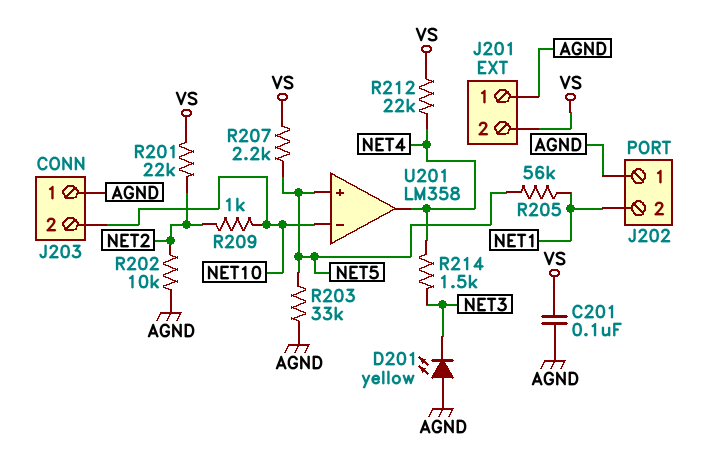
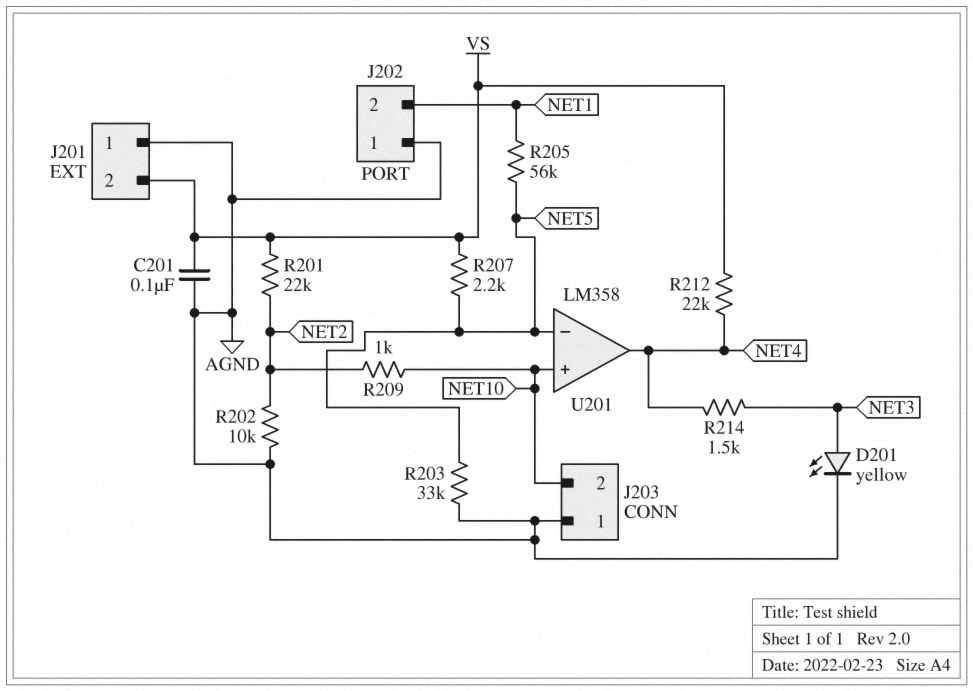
D201: LED yellow (A AGND, K NET3) -> LED yellow (A NET3, K AGND)
U201 pin in+: NET5 -> NET10
U201 pin in-: NET10 -> NET5

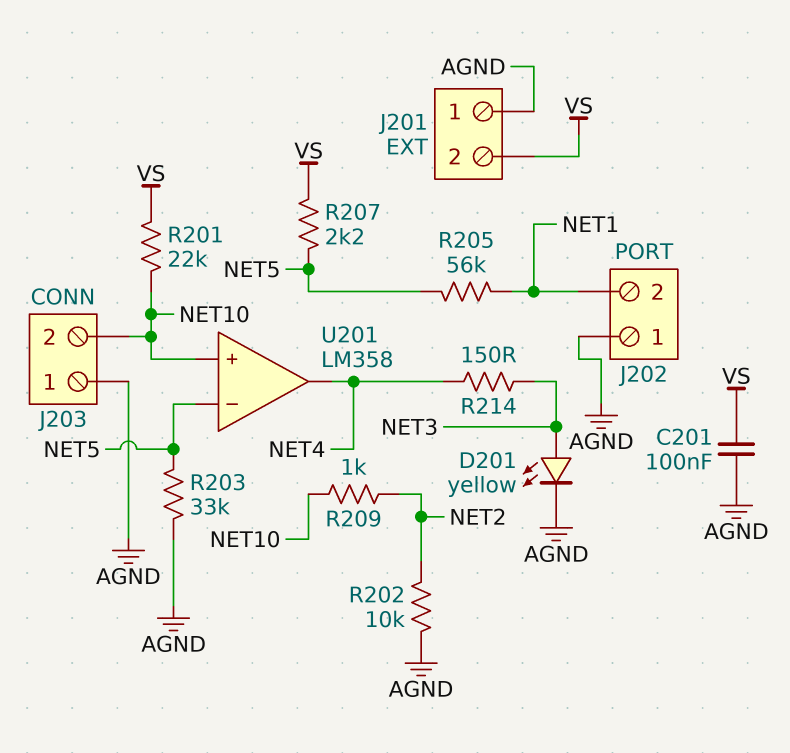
R201: 22k (NET2, VS) -> 22k (NET10, VS)
R212: 22k (NET4, VS) -> none
R214: 1.5k (NET3, NET4) -> 150 (NET3, NET4)

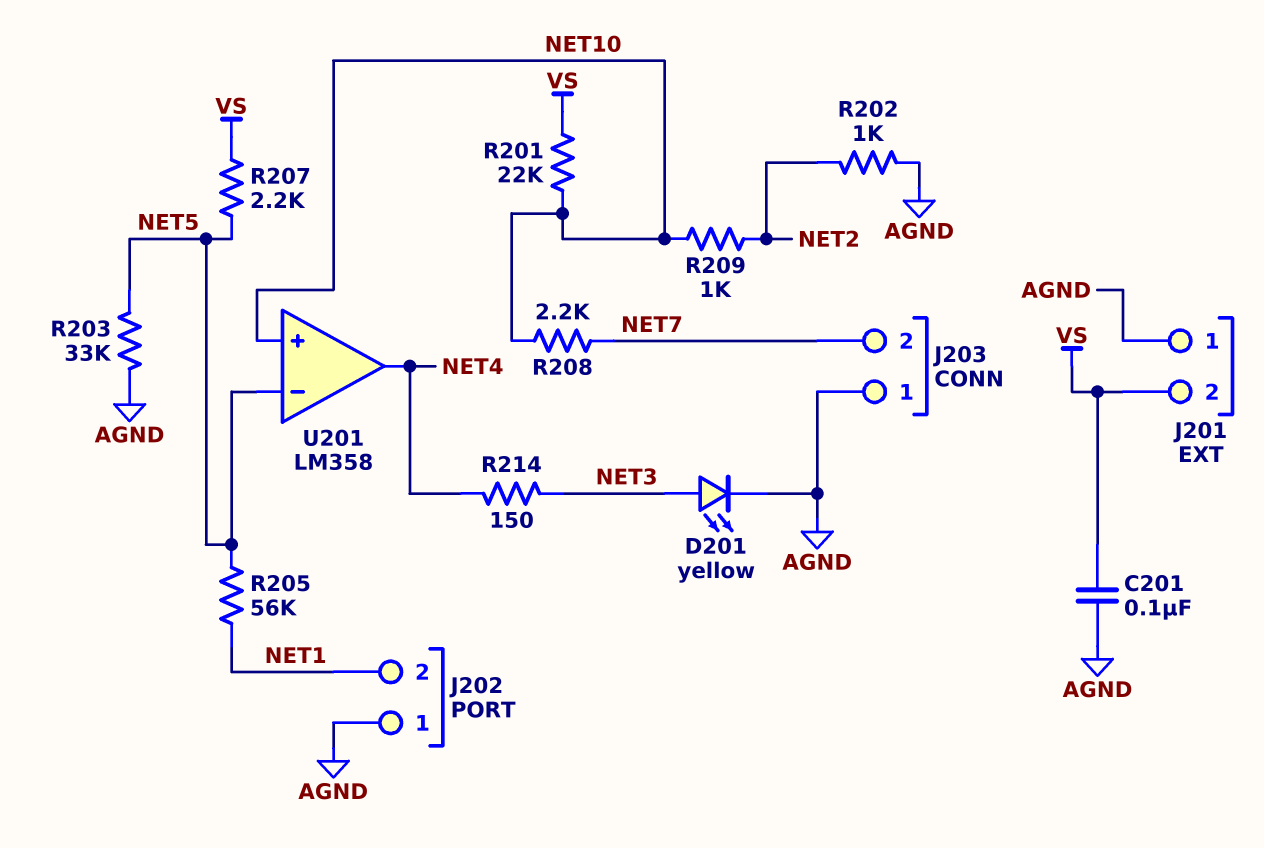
J203 pin 2: NET10 -> NET7
R202: 10k (AGND, NET2) -> 1k (AGND, NET2)
R208: none -> 2.2k (NET7, NET10)

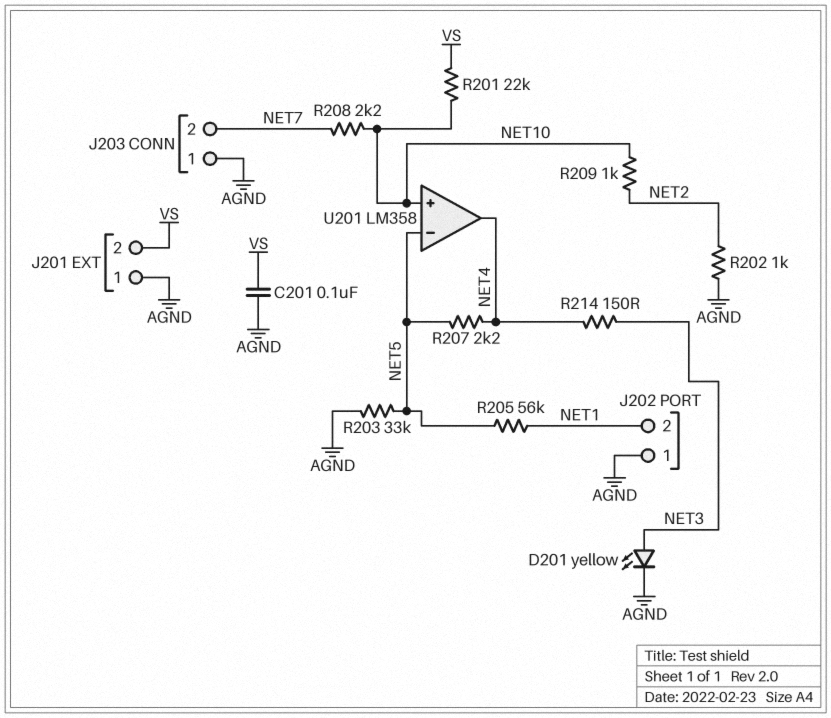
R207: 2.2k (NET5, VS) -> 2.2k (NET4, NET5)

